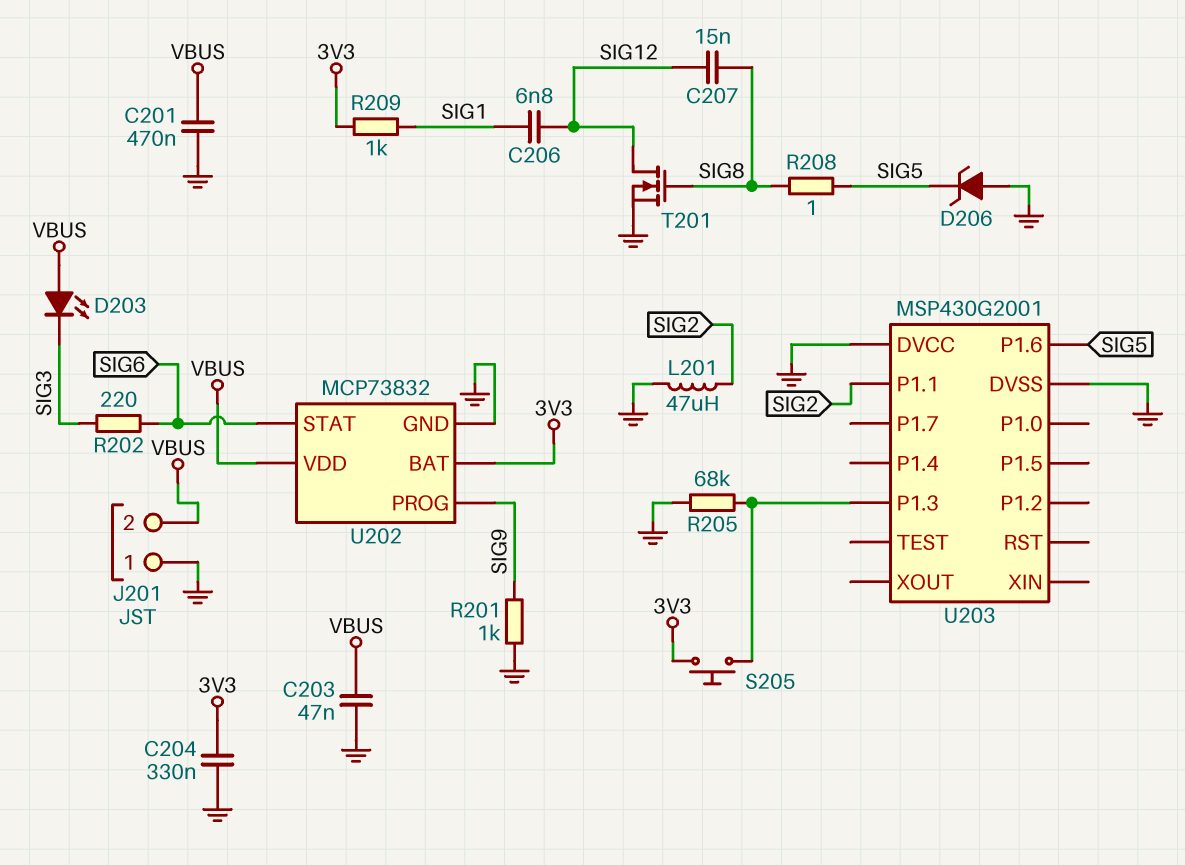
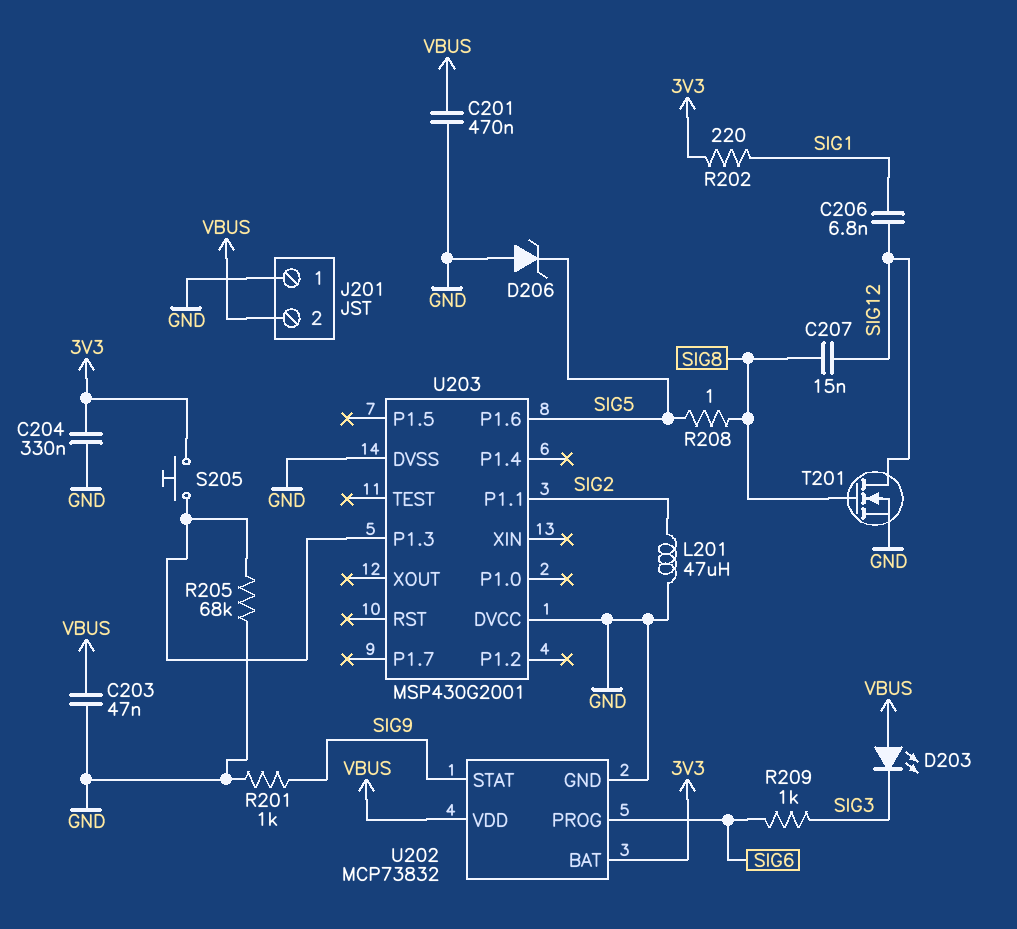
R202: 220 (SIG3, SIG6) -> 220 (3V3, SIG1)
R209: 1k (3V3, SIG1) -> 1k (SIG3, SIG6)
U202 pin PROG: SIG9 -> SIG6
U202 pin STAT: SIG6 -> SIG9

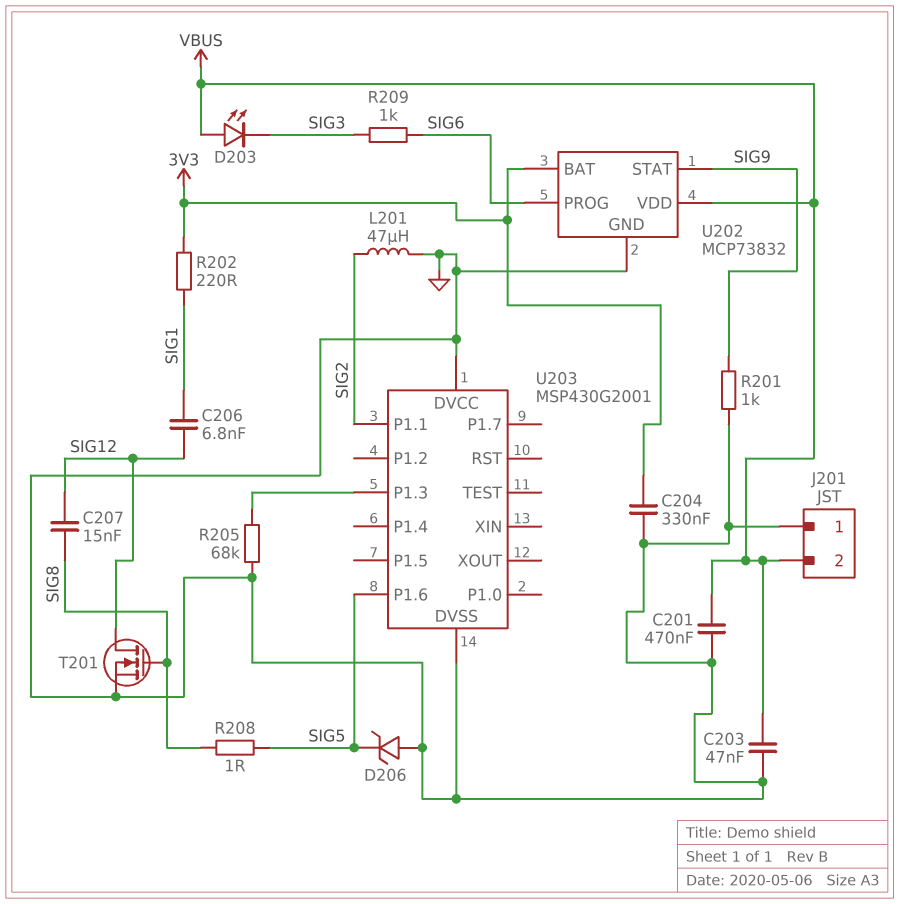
S205: button (3V3, U203/P1.3) -> none

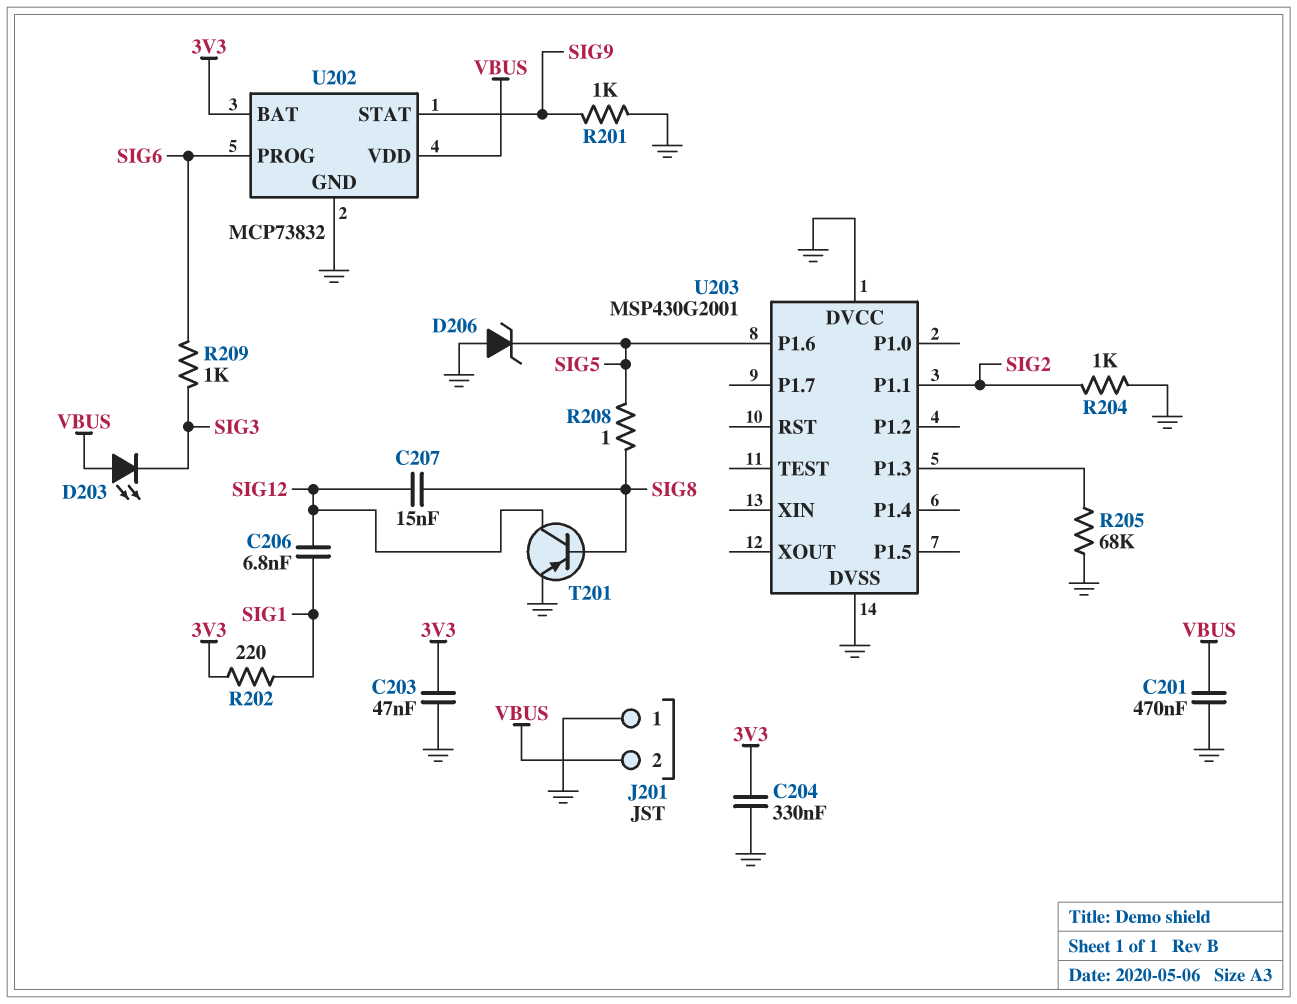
C203: 47nF (GND, VBUS) -> 47nF (3V3, GND)
L201: 47uH (GND, SIG2) -> none
R204: none -> 1k (GND, SIG2)
T201: NMOS (G SIG8, D SIG12, S GND) -> PNP (B SIG8, C SIG12, E GND)

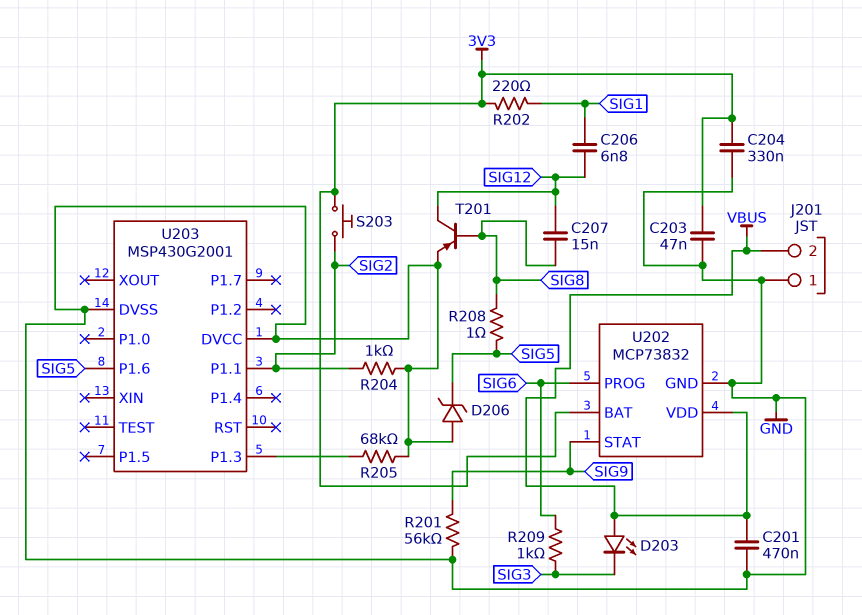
R201: 1k (GND, SIG9) -> 56k (GND, SIG9)
S203: none -> button (3V3, SIG2)

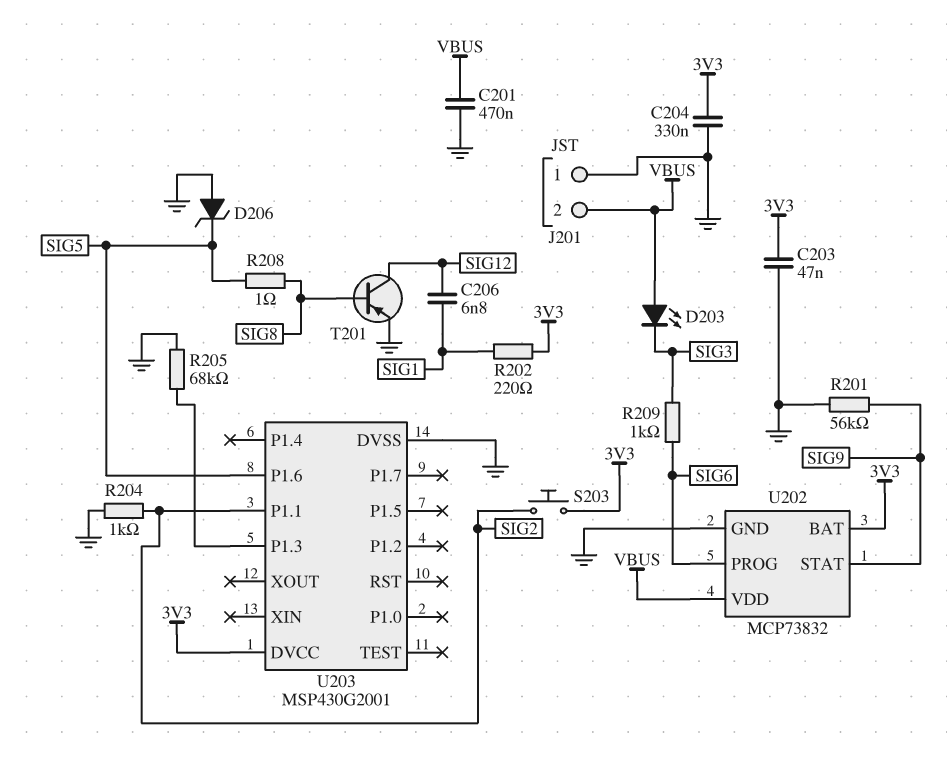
C207: 15nF (SIG8, SIG12) -> none
U203 pin DVCC: GND -> 3V3

